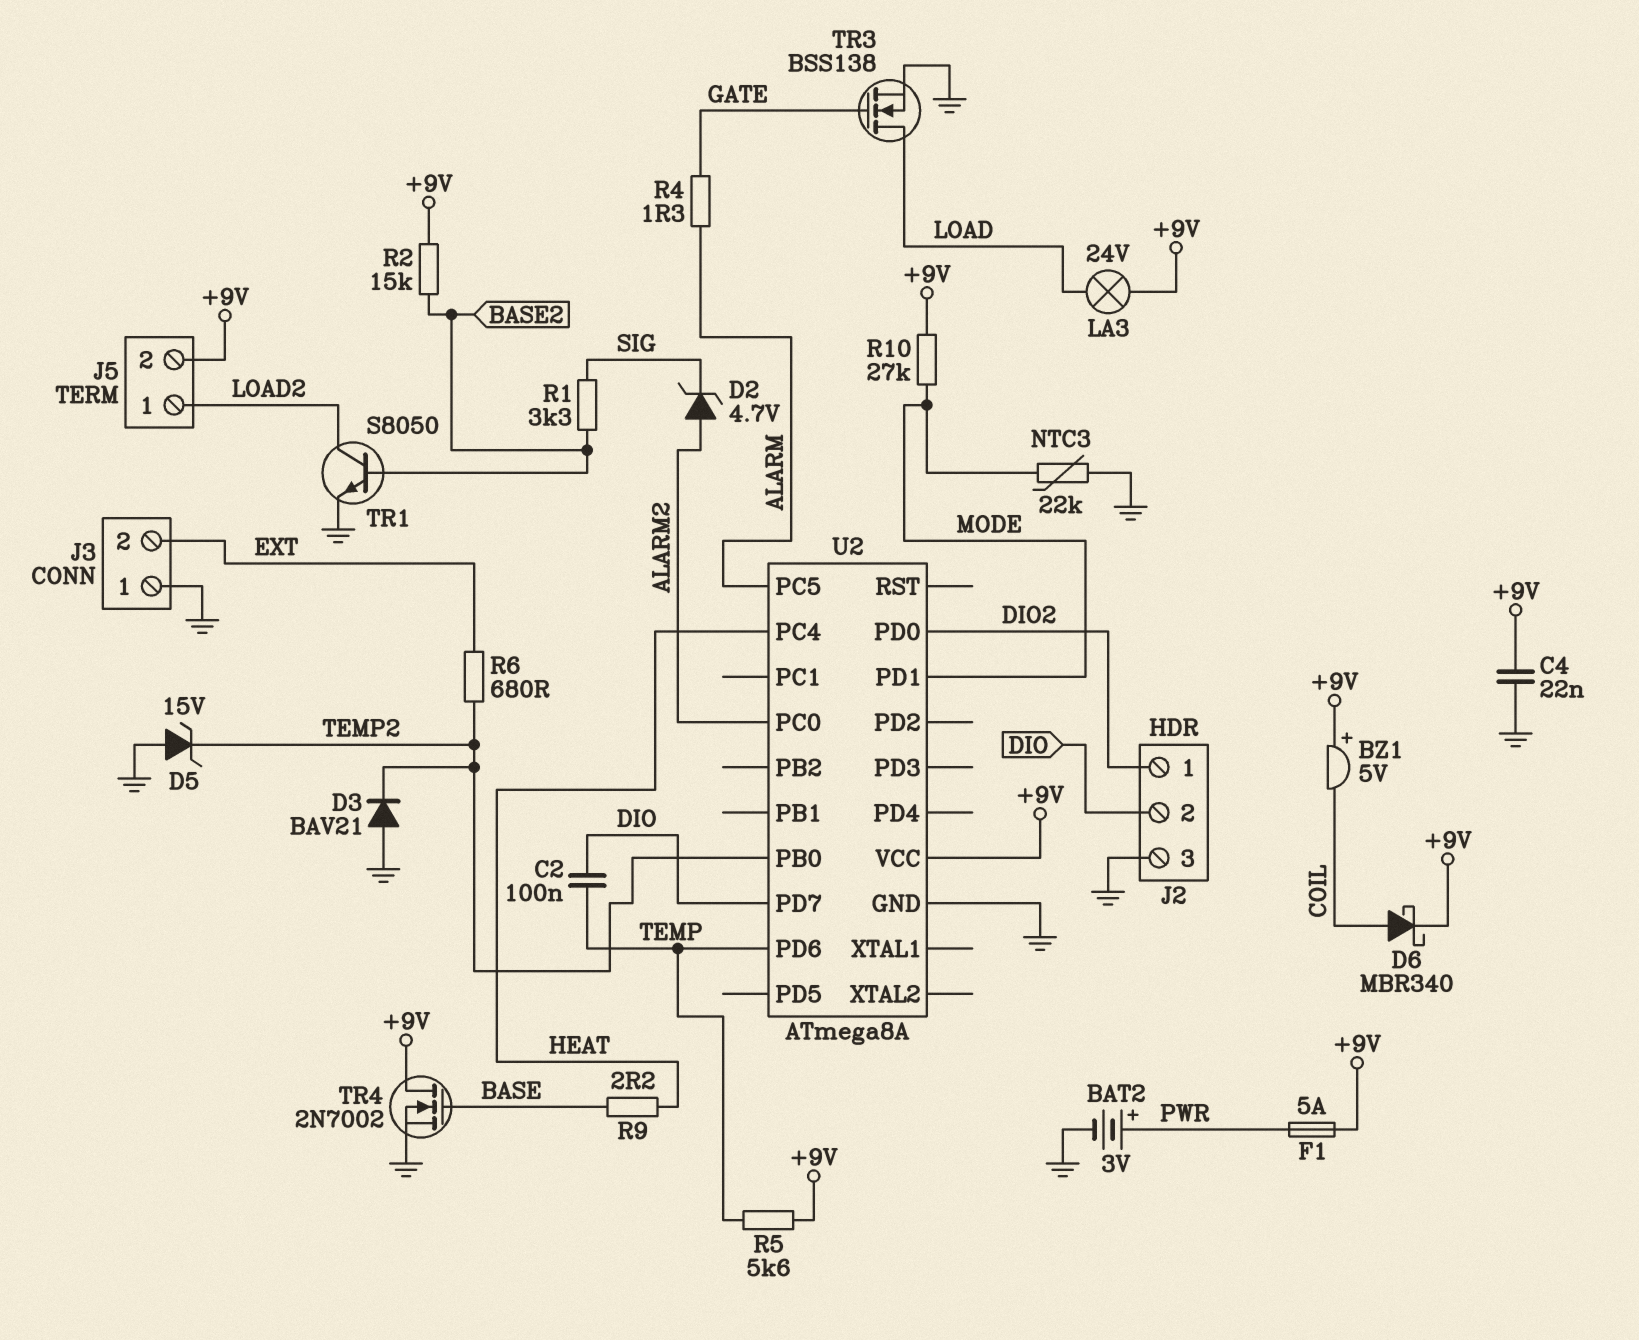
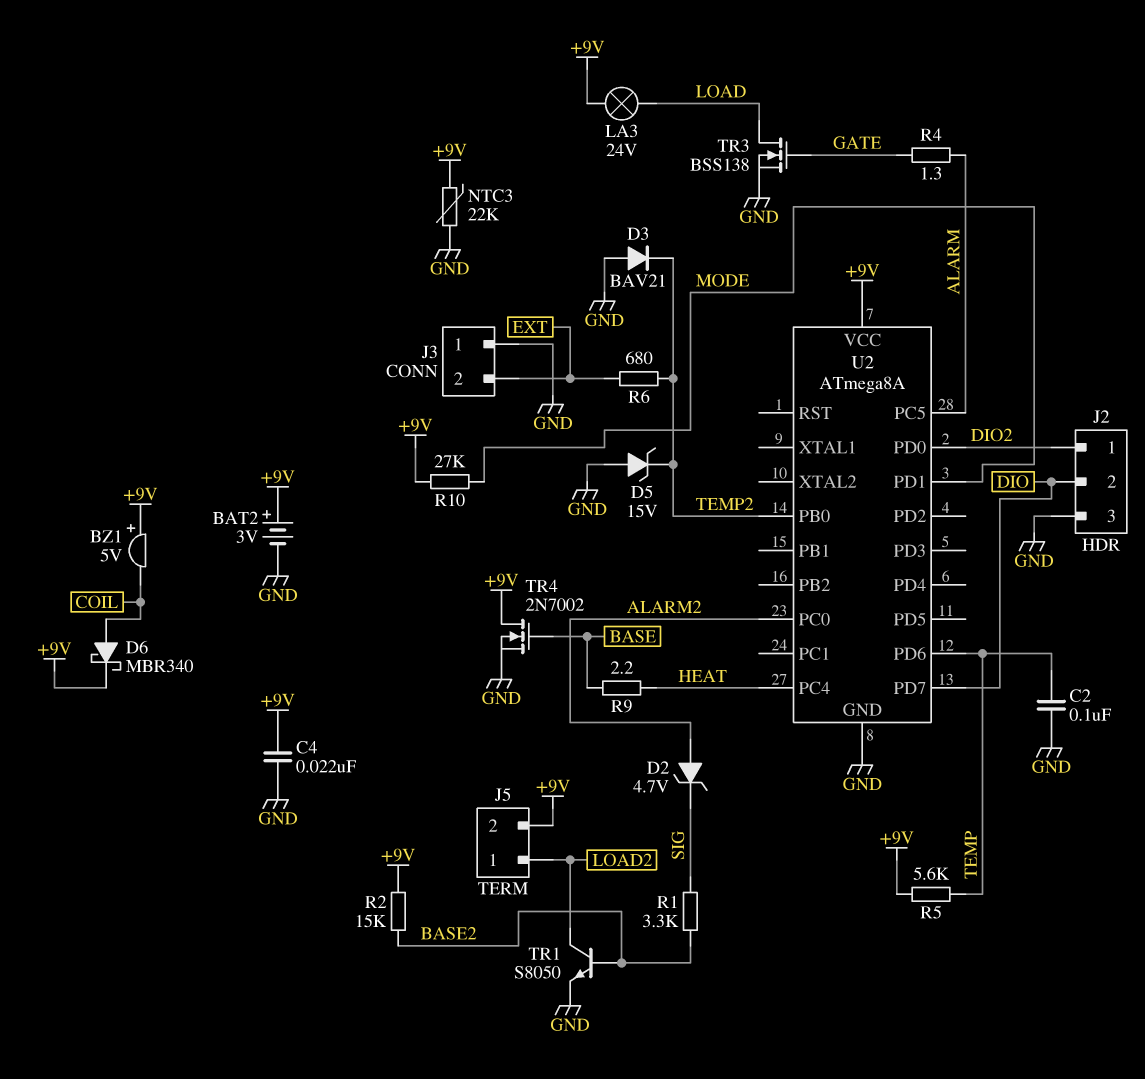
BAT2: 3V (plus PWR, minus GND) -> 3V (plus +9V, minus GND)
C2: 100nF (DIO, TEMP) -> 100nF (GND, TEMP)
F1: 5A (+9V, PWR) -> none
NTC3: 22k (GND, MODE) -> 22k (+9V, GND)

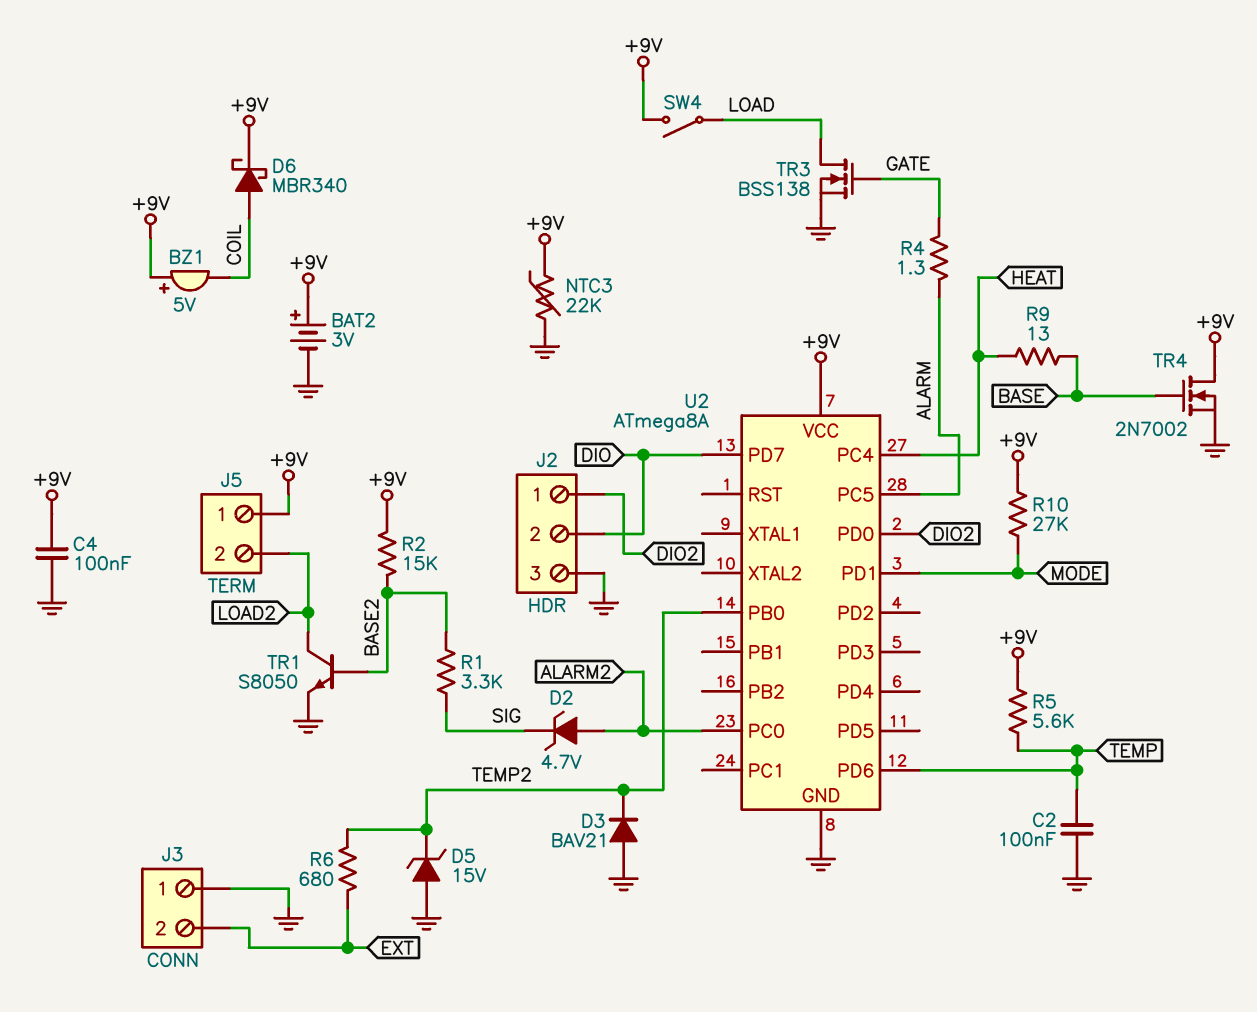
C4: 22nF (+9V, GND) -> 100nF (+9V, GND)
J5 pin 1: LOAD2 -> +9V
J5 pin 2: +9V -> LOAD2
LA3: lamp 24V (+9V, LOAD) -> none
R9: 2.2 (BASE, HEAT) -> 13 (BASE, HEAT)
SW4: none -> switch (+9V, LOAD)

